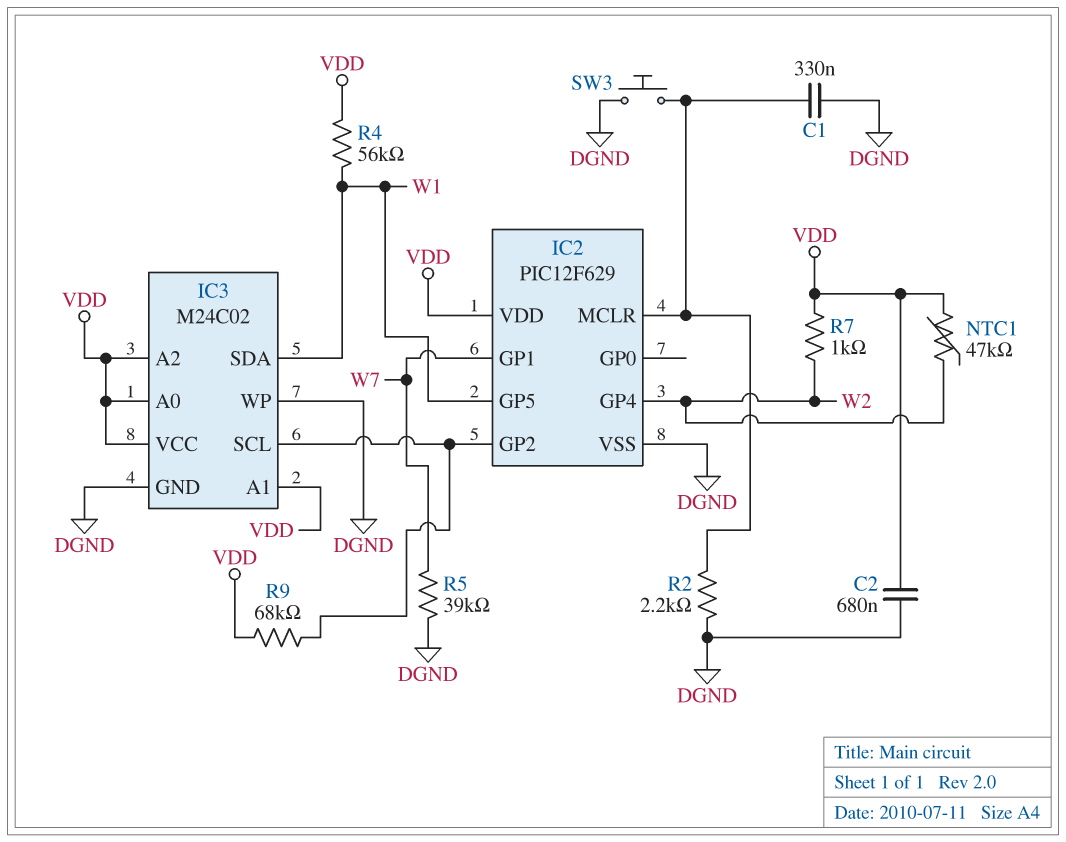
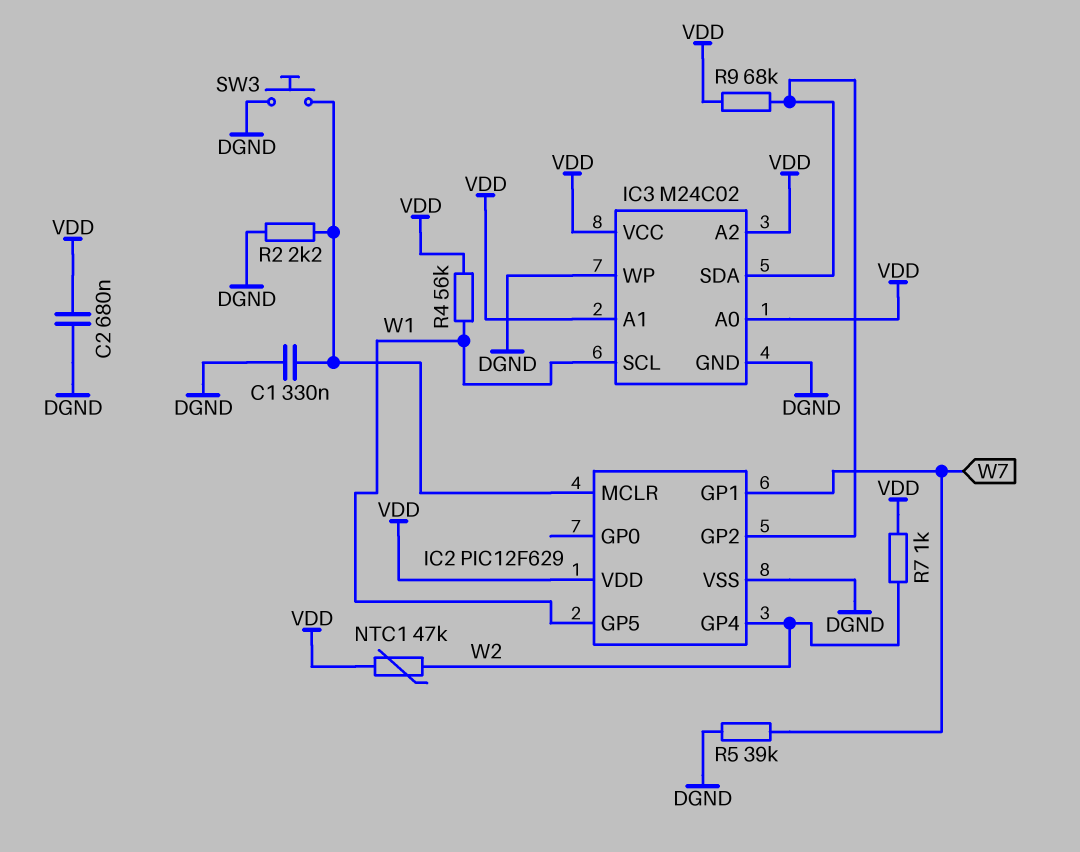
IC3 pin SCL: IC2/GP2 -> W1
IC3 pin SDA: W1 -> IC2/GP2

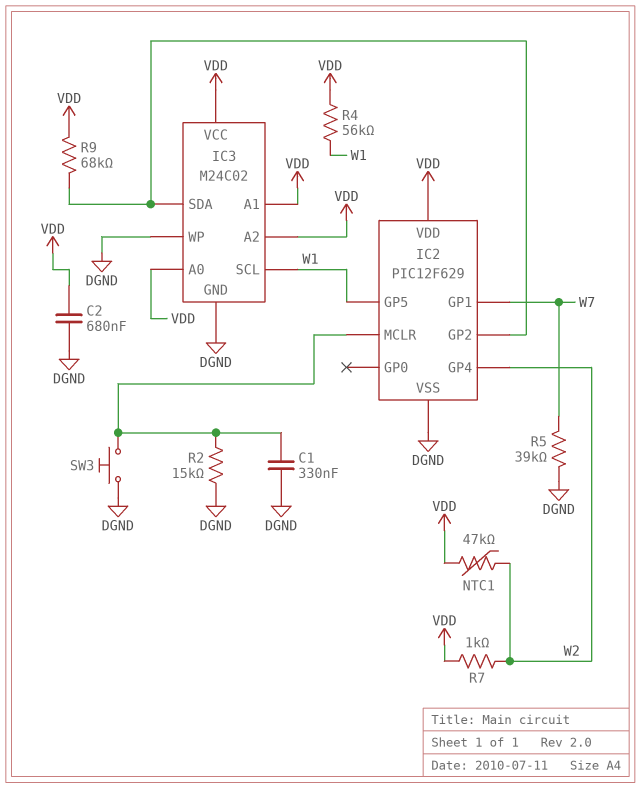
R2: 2.2k (DGND, IC2/MCLR) -> 15k (DGND, IC2/MCLR)

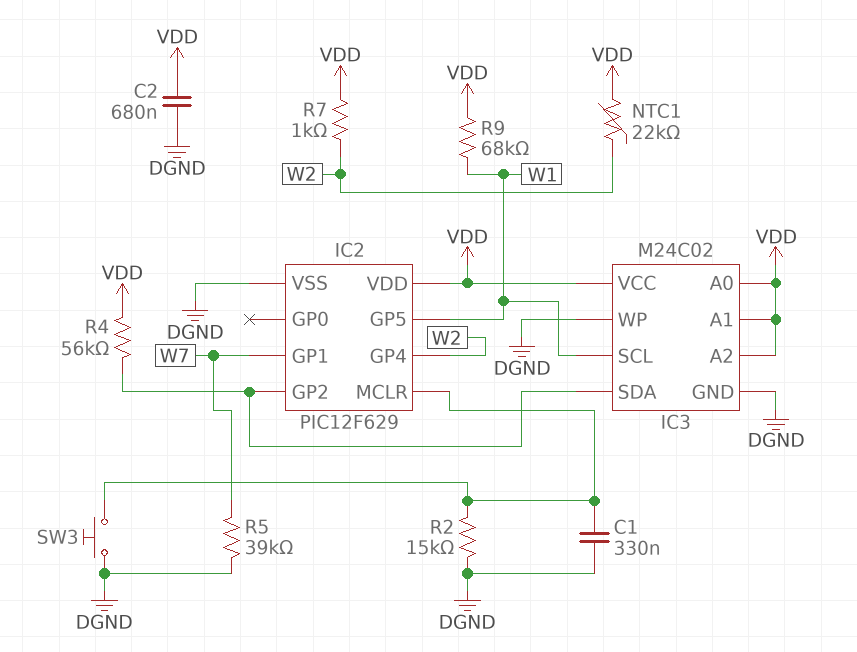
NTC1: 47k (VDD, W2) -> 22k (VDD, W2)
R4: 56k (VDD, W1) -> 56k (IC2/GP2, VDD)
R9: 68k (IC2/GP2, VDD) -> 68k (VDD, W1)

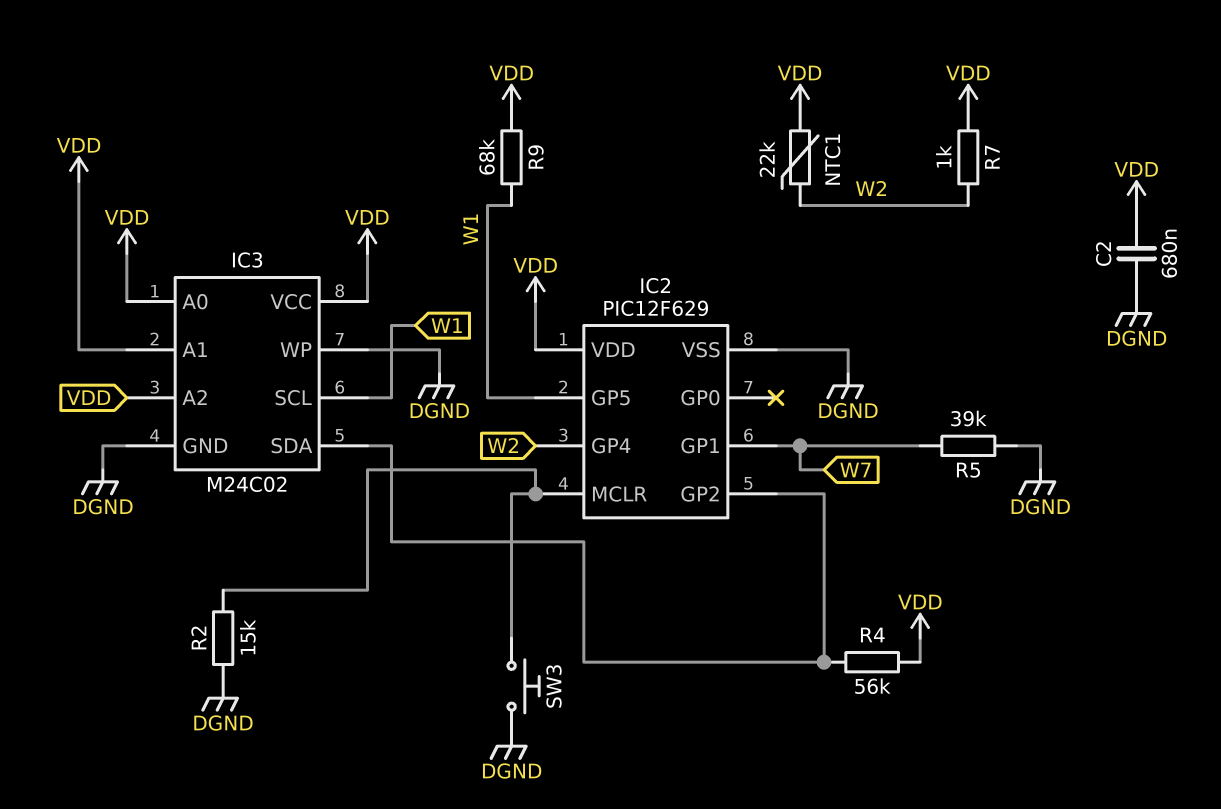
C1: 330nF (DGND, IC2/MCLR) -> none

